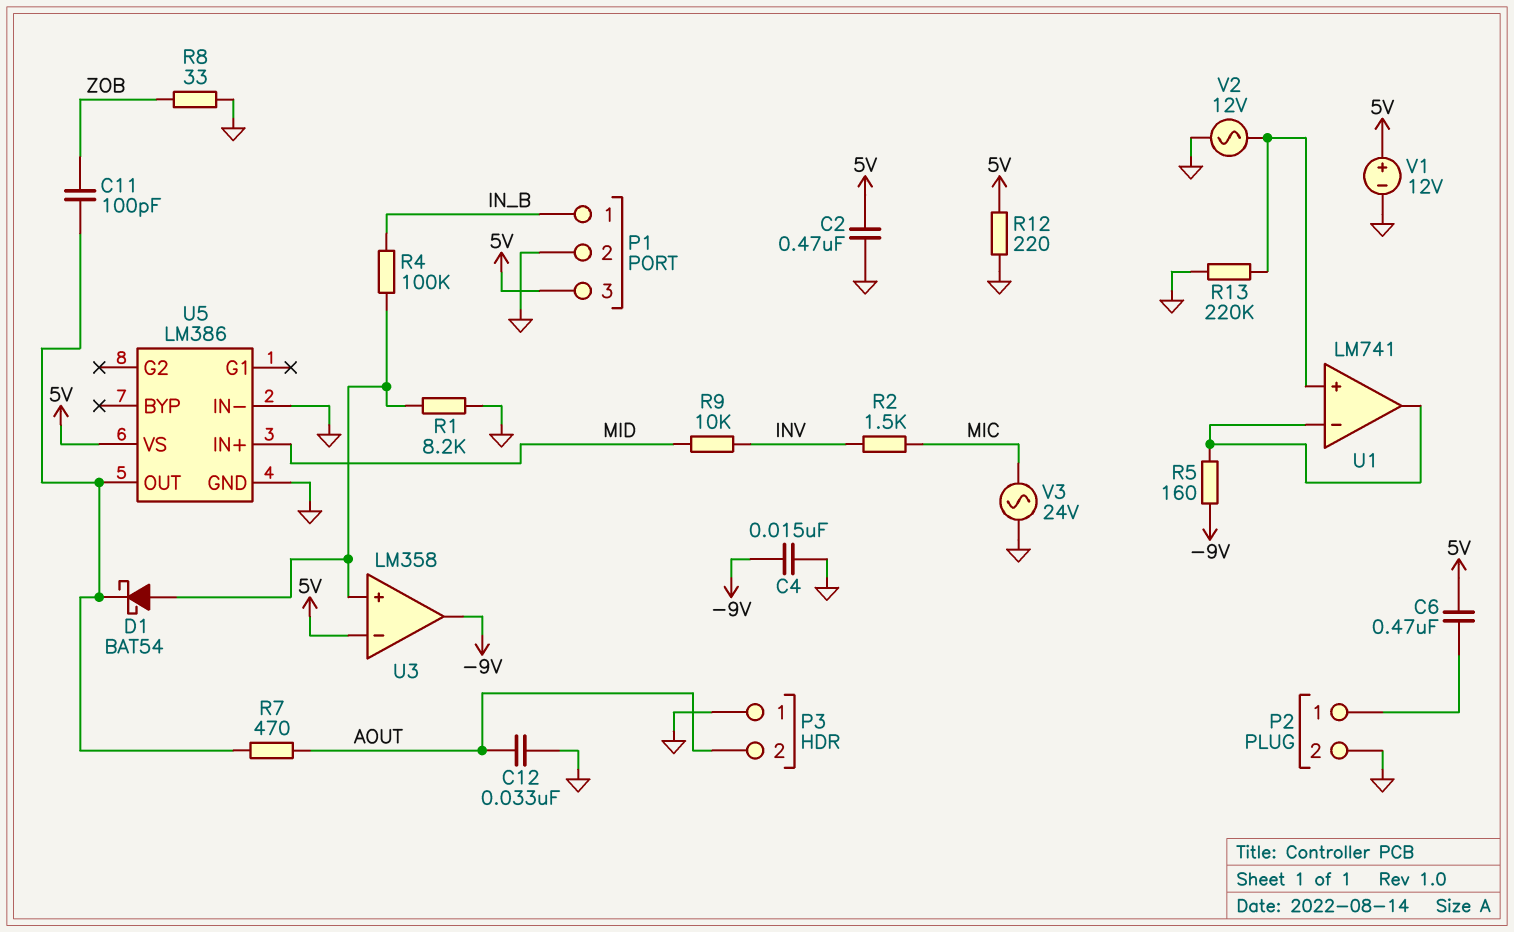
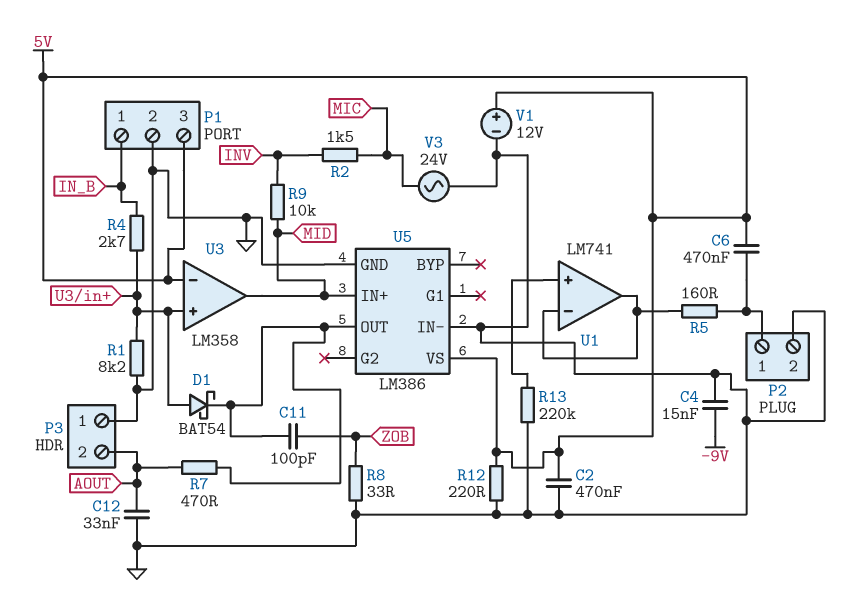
R4: 100k (IN_B, U3/in+) -> 2.7k (IN_B, U3/in+)
R5: 160 (-9V, U1/in-) -> 160 (P2/1, U1/in-)
U3 pin out: -9V -> MID
V2: AC 12V (GND, U1/in+) -> none

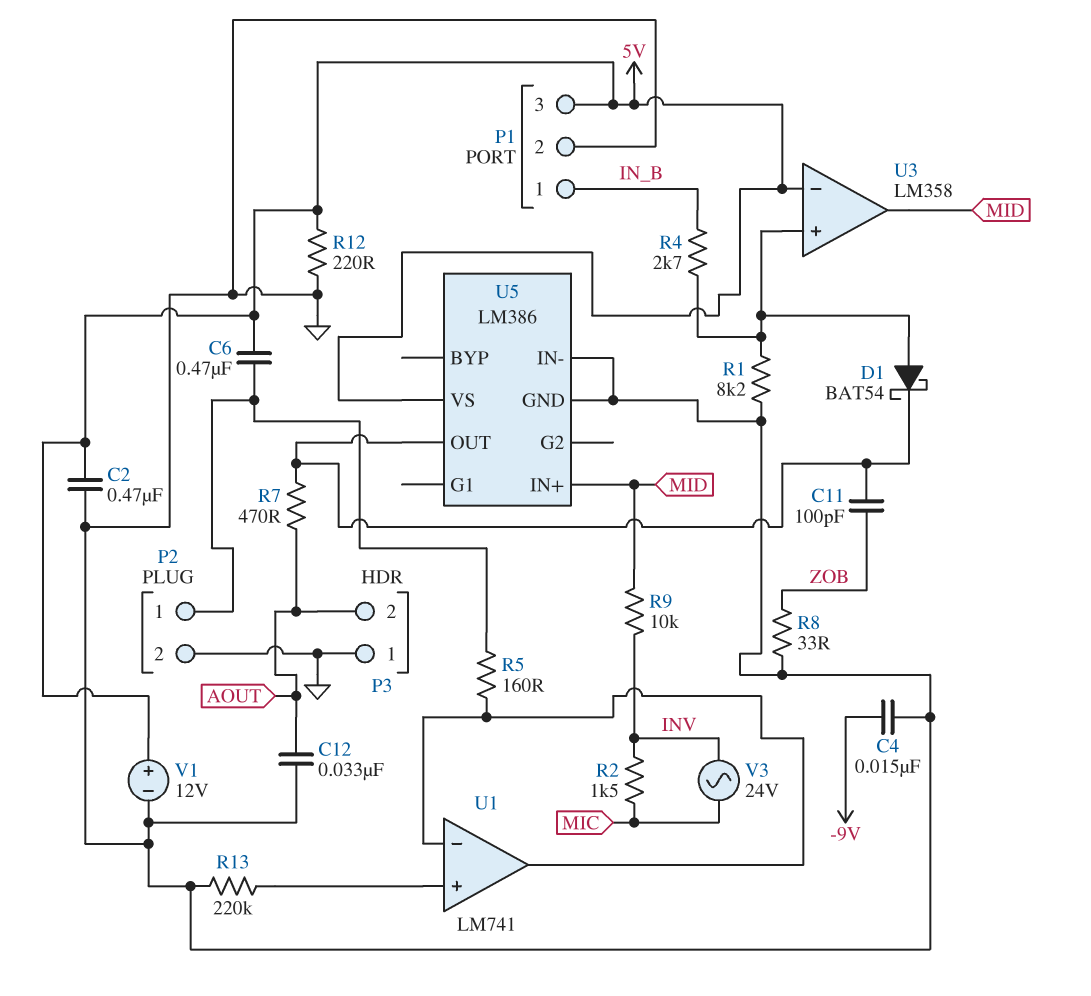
V3: AC 24V (GND, MIC) -> AC 24V (INV, MIC)

